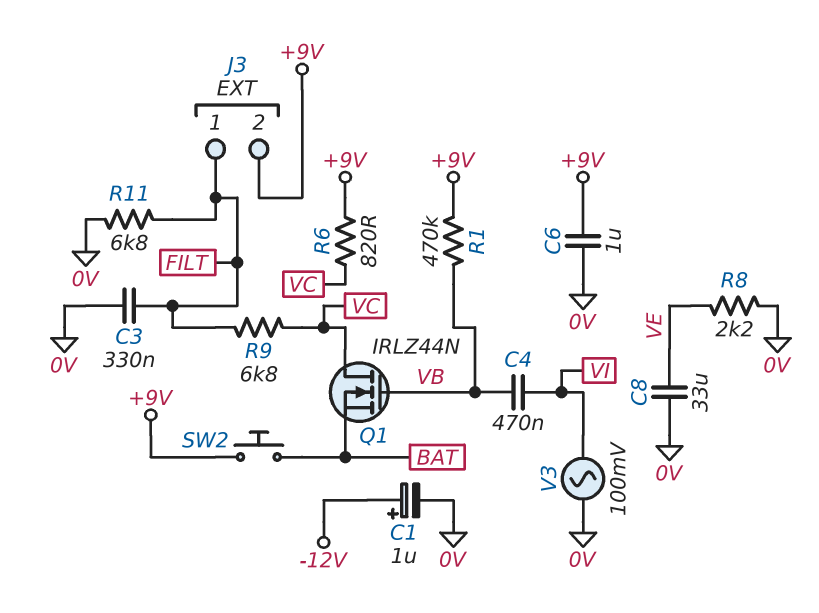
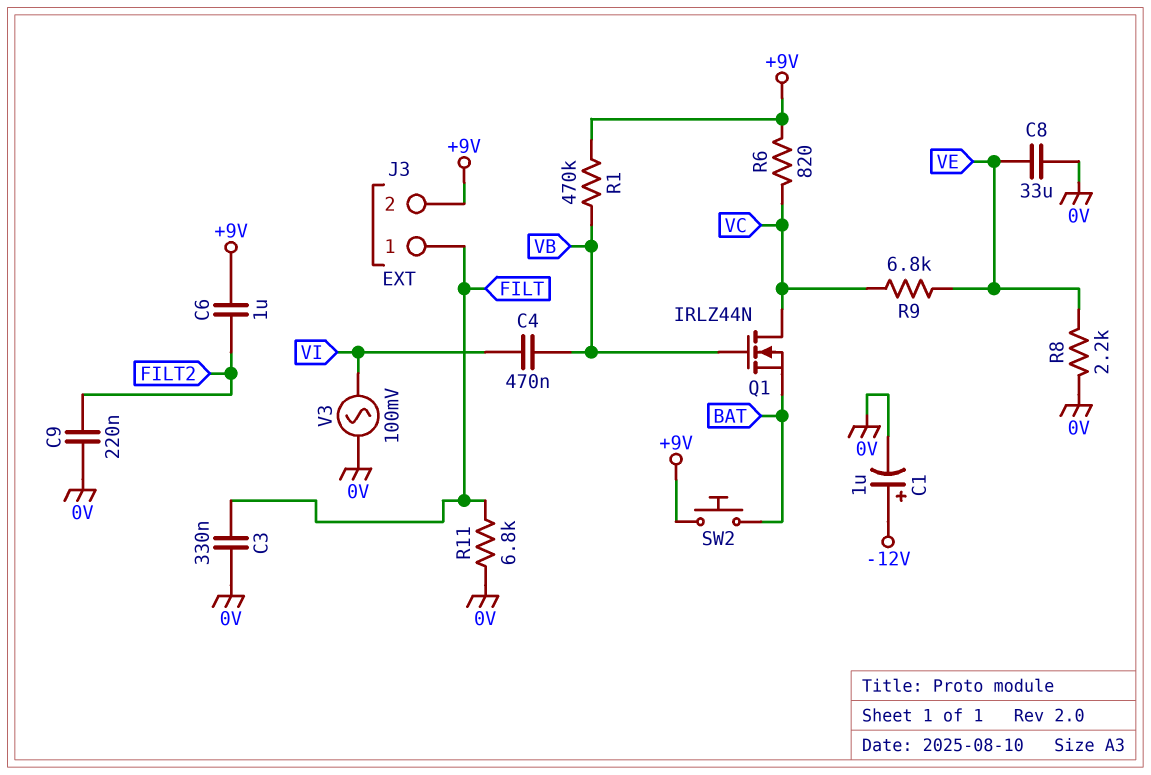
C6: 1uF (+9V, 0V) -> 1uF (+9V, FILT2)
C9: none -> 220nF (0V, FILT2)
R9: 6.8k (FILT, VC) -> 6.8k (VC, VE)

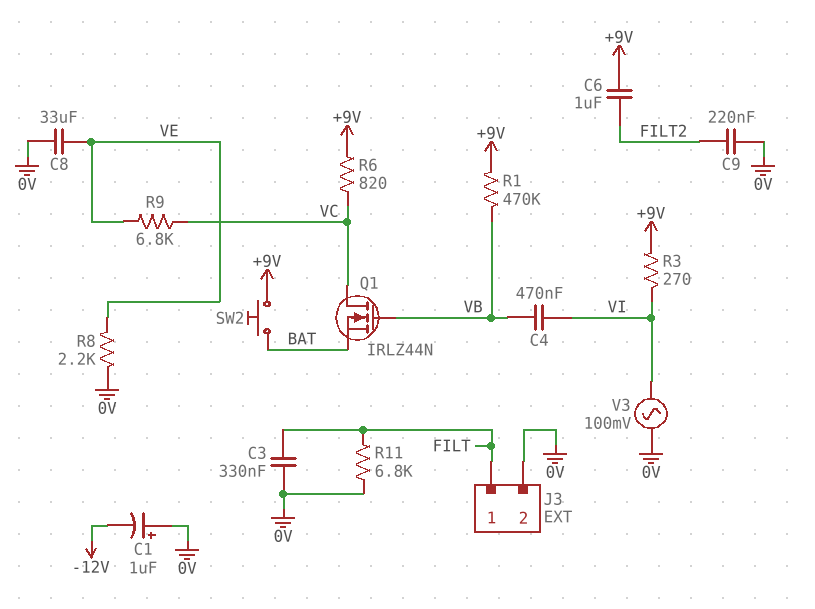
C1: 1uF (plus -12V, minus 0V) -> 1uF (plus 0V, minus -12V)
J3 pin 2: +9V -> 0V
R3: none -> 270 (+9V, VI)

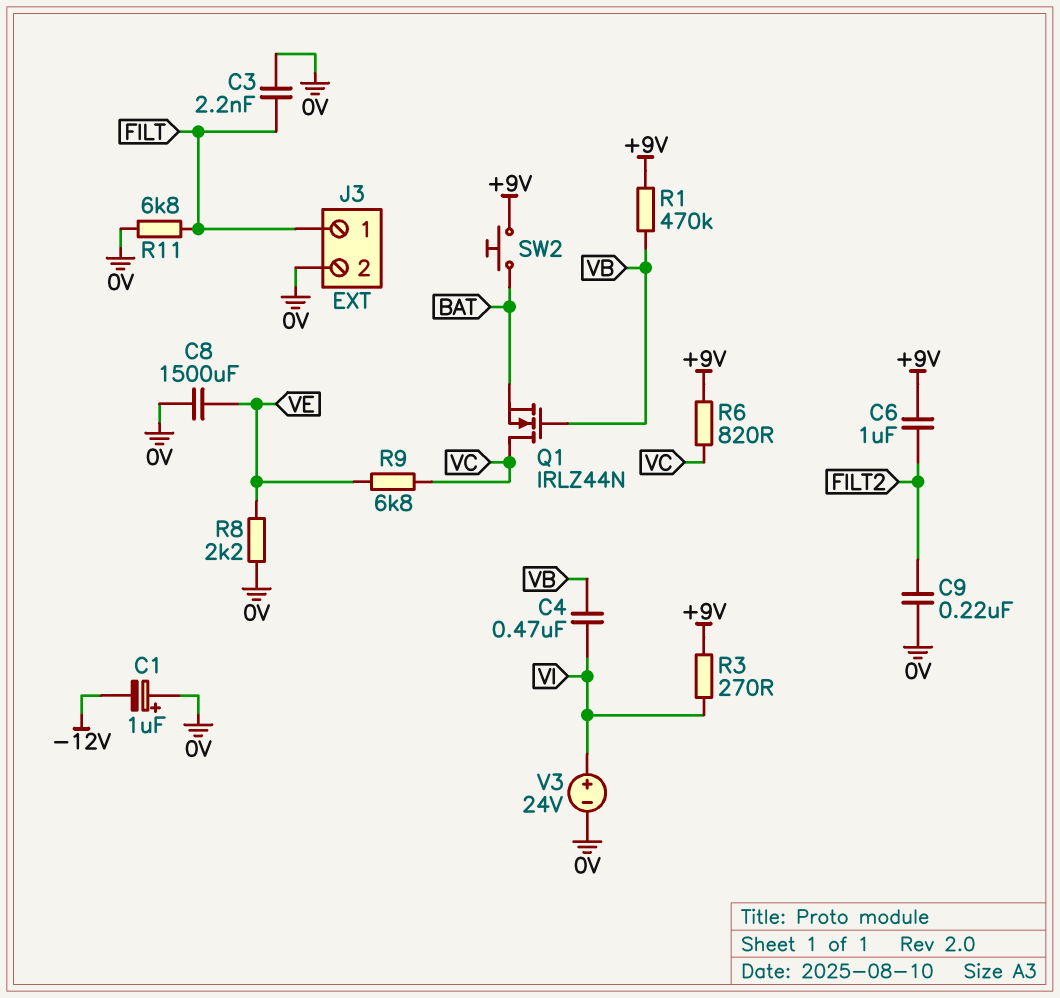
C3: 330nF (0V, FILT) -> 2.2nF (0V, FILT)
C8: 33uF (0V, VE) -> 1500uF (0V, VE)
V3: AC 100mV (0V, VI) -> 24V (plus VI, minus 0V)

